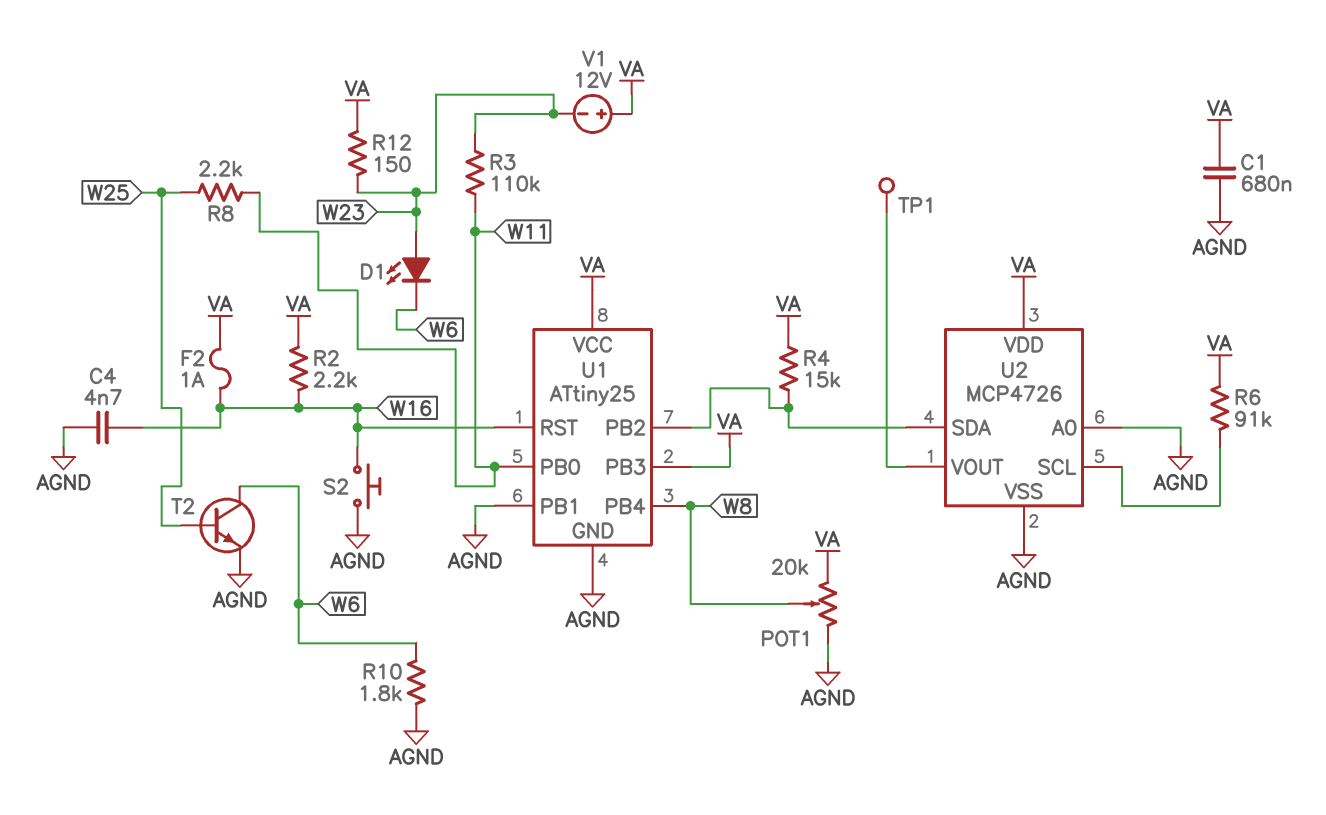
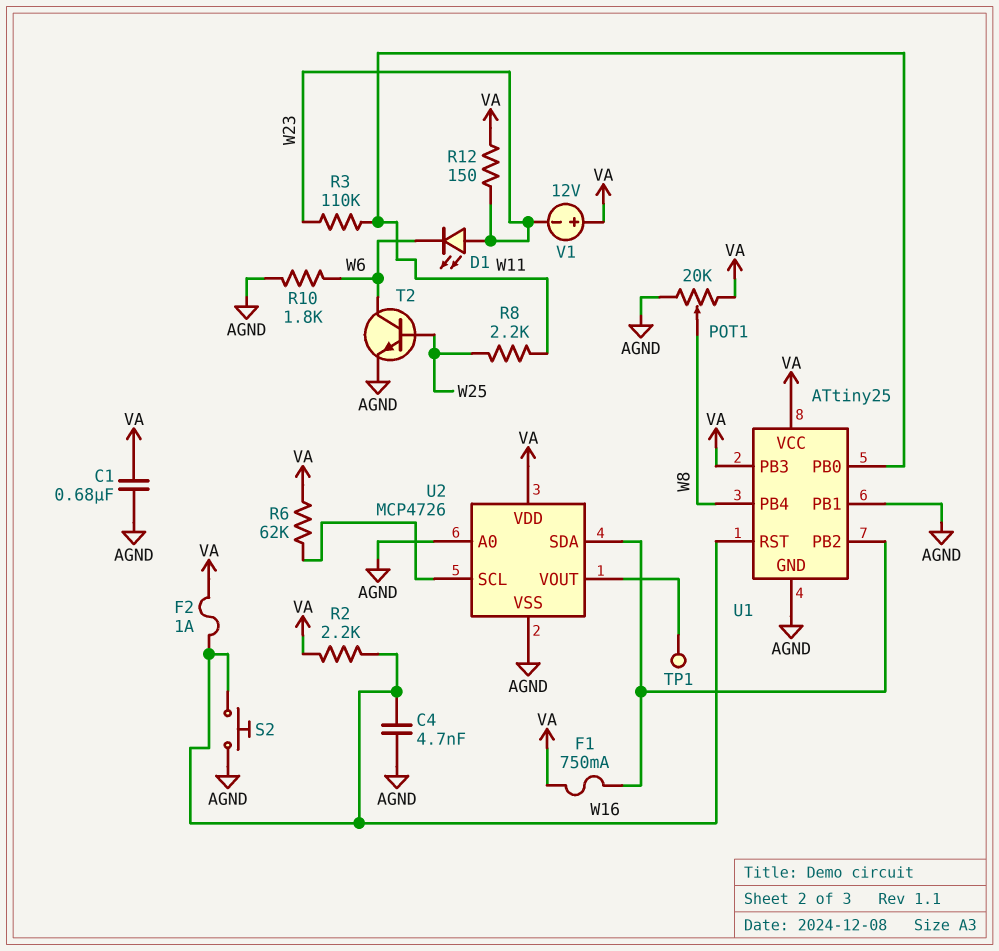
F1: none -> 750mA (U1/PB2, VA)
R4: 15k (U1/PB2, VA) -> none
R6: 91k (U2/SCL, VA) -> 62k (U2/SCL, VA)

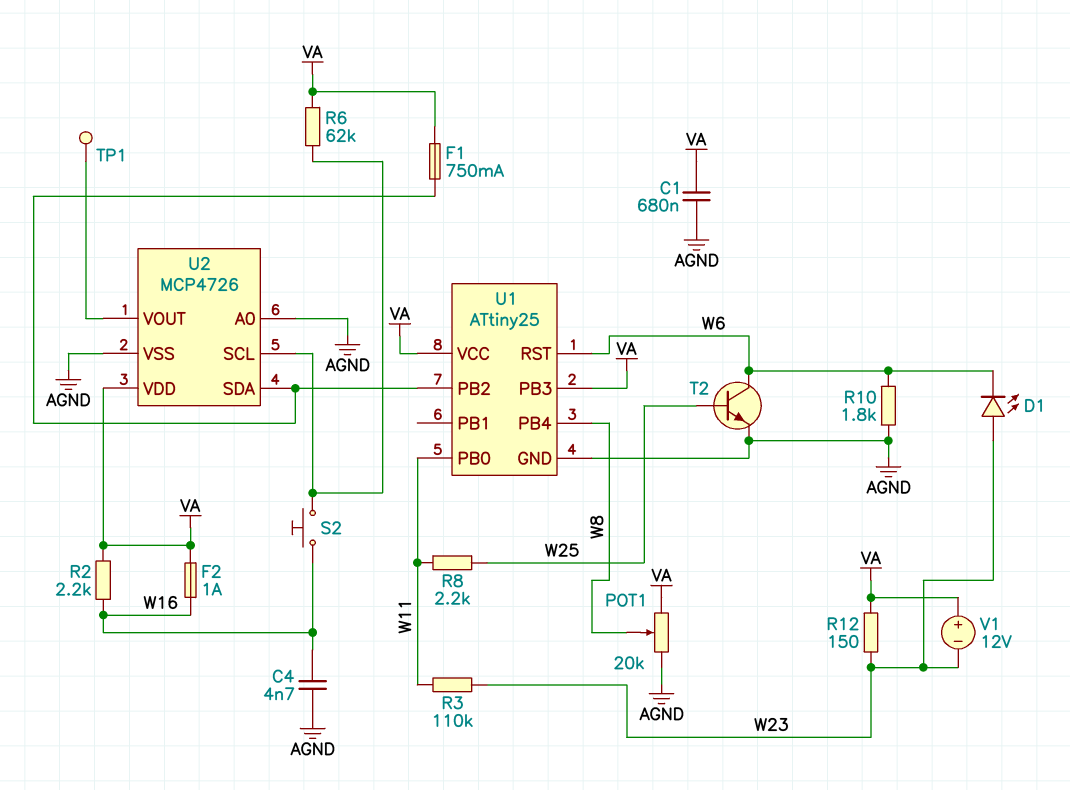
S2: button (AGND, W16) -> button (U2/SCL, W16)
U1 pin PB1: AGND -> none
U1 pin RST: W16 -> W6

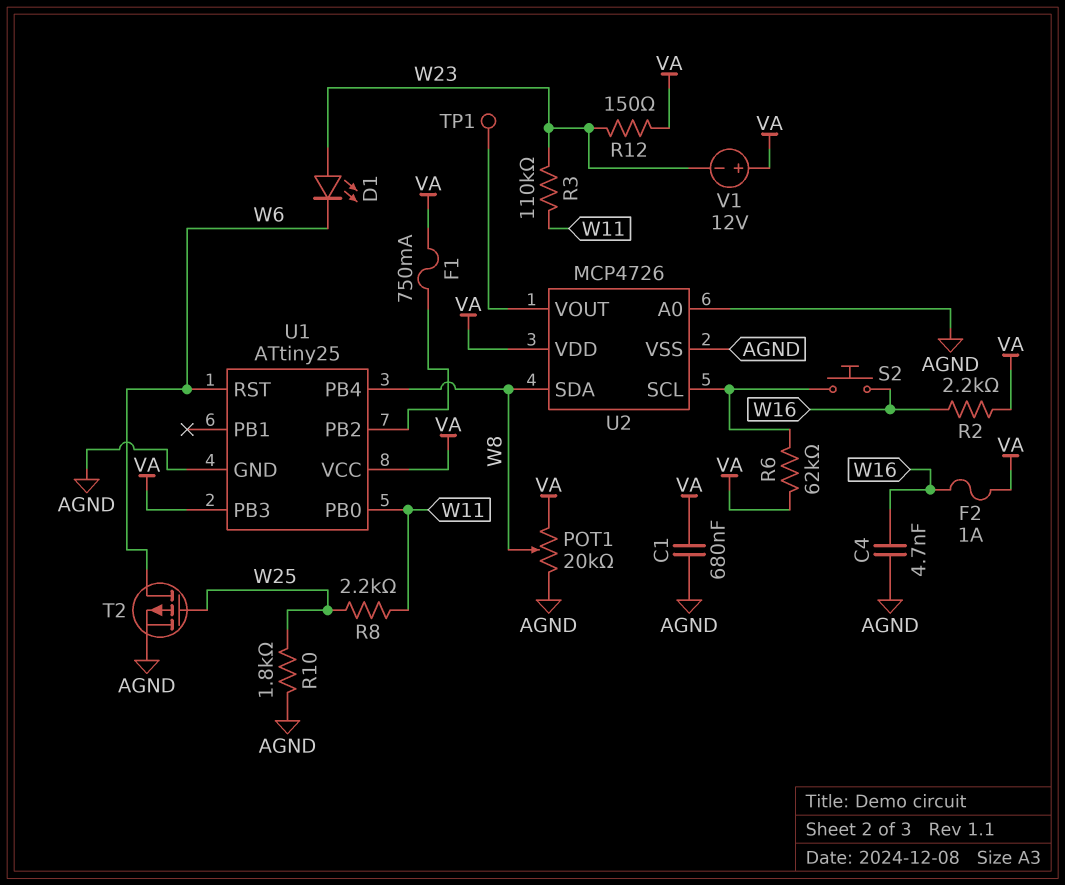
R10: 1.8k (AGND, W6) -> 1.8k (AGND, W25)
T2: NPN (B W25, C W6, E AGND) -> PMOS (G W25, D W6, S AGND)
U2 pin SDA: U1/PB2 -> W8

